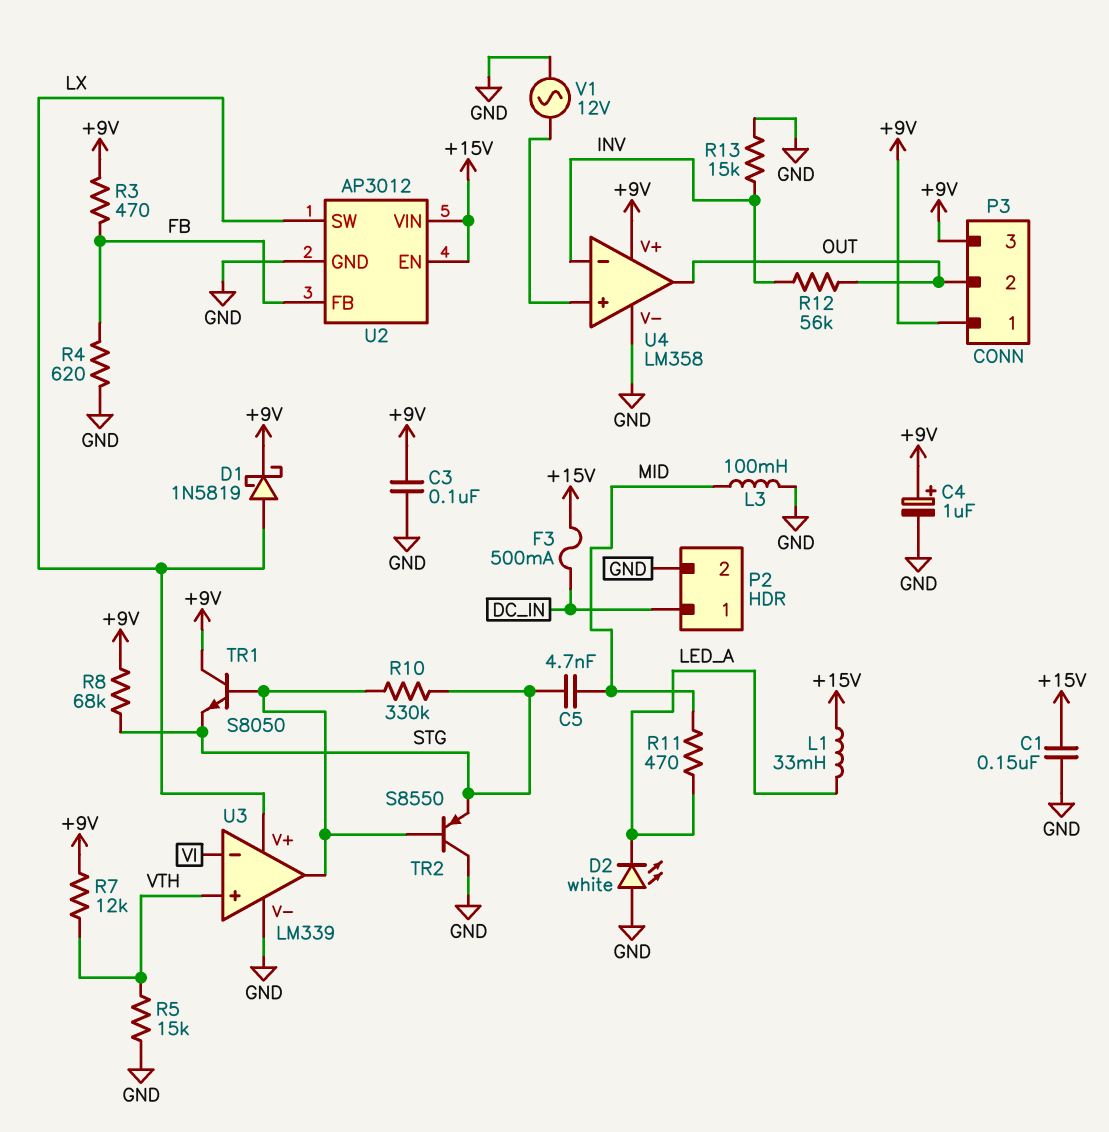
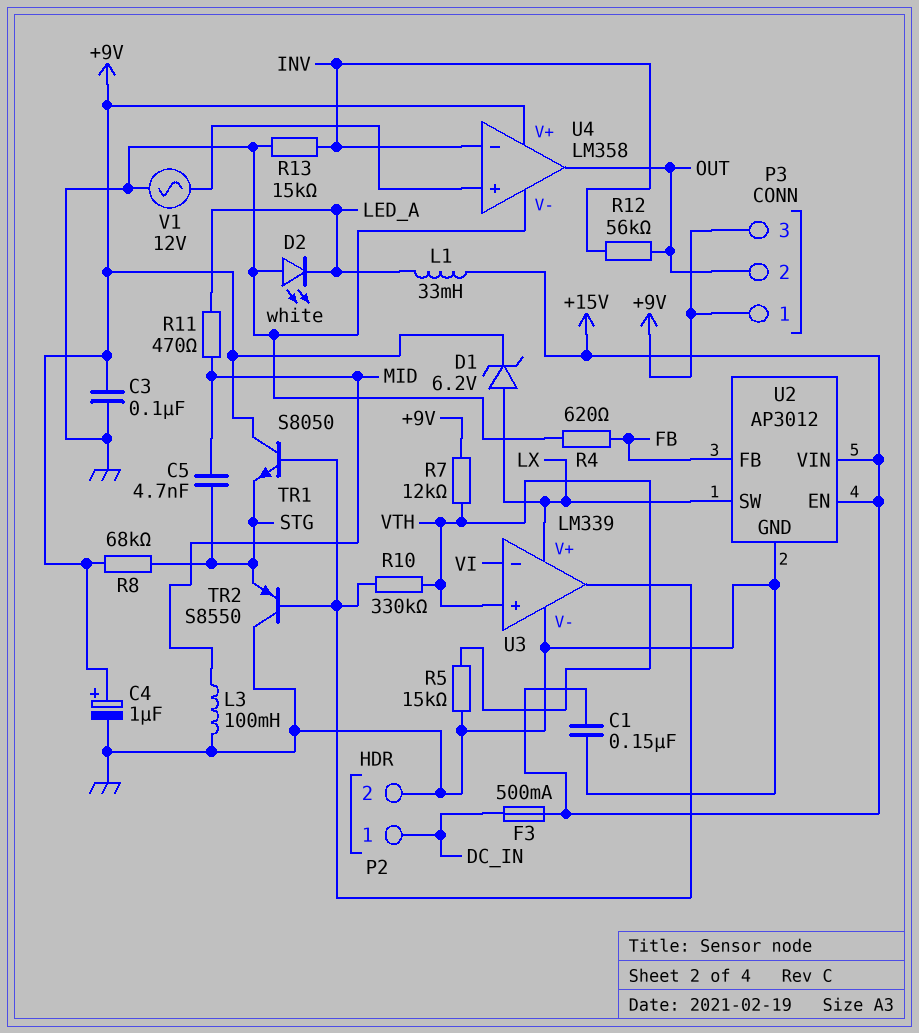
D1: schottky 1N5819 (A LX, K +9V) -> zener 6.2V (A LX, K +9V)
R3: 470 (+9V, FB) -> none
R10: 330k (STG, U3/out) -> 330k (U3/out, VTH)

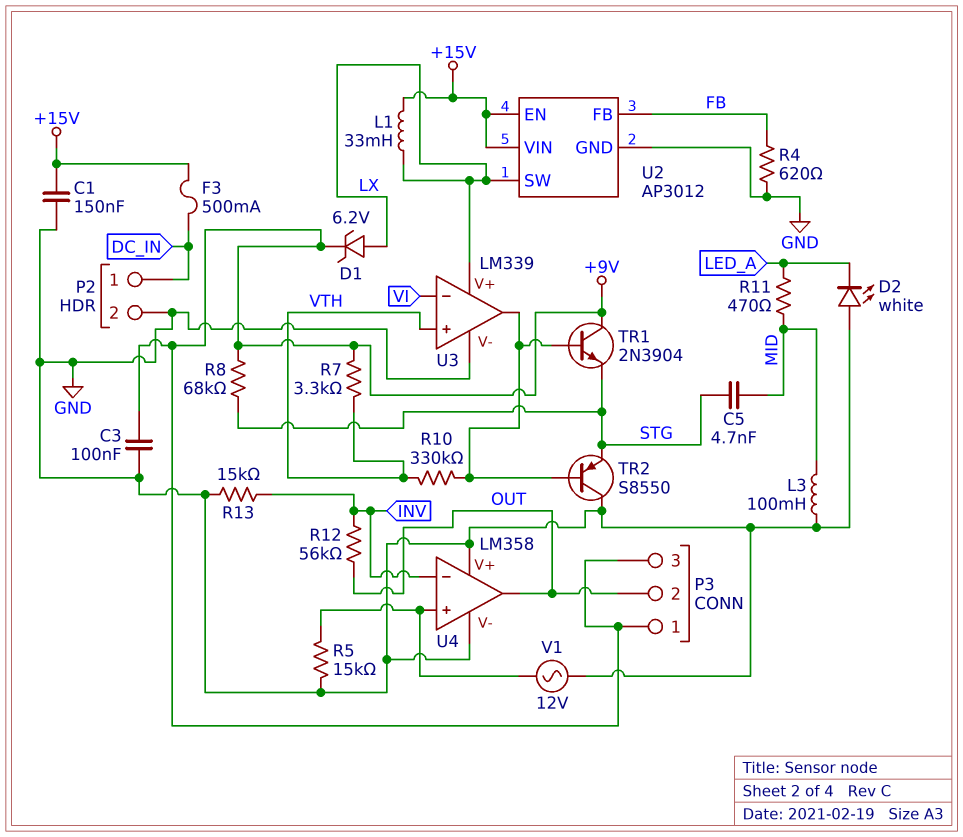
C4: 1uF (plus +9V, minus GND) -> none
L1: 33mH (+15V, LED_A) -> 33mH (+15V, LX)
R5: 15k (GND, VTH) -> 15k (GND, U4/in+)
R7: 12k (+9V, VTH) -> 3.3k (+9V, VTH)
TR1: NPN S8050 (B U3/out, C +9V, E STG) -> NPN 2N3904 (B U3/out, C +9V, E STG)
U4 pin V+: +9V -> GND

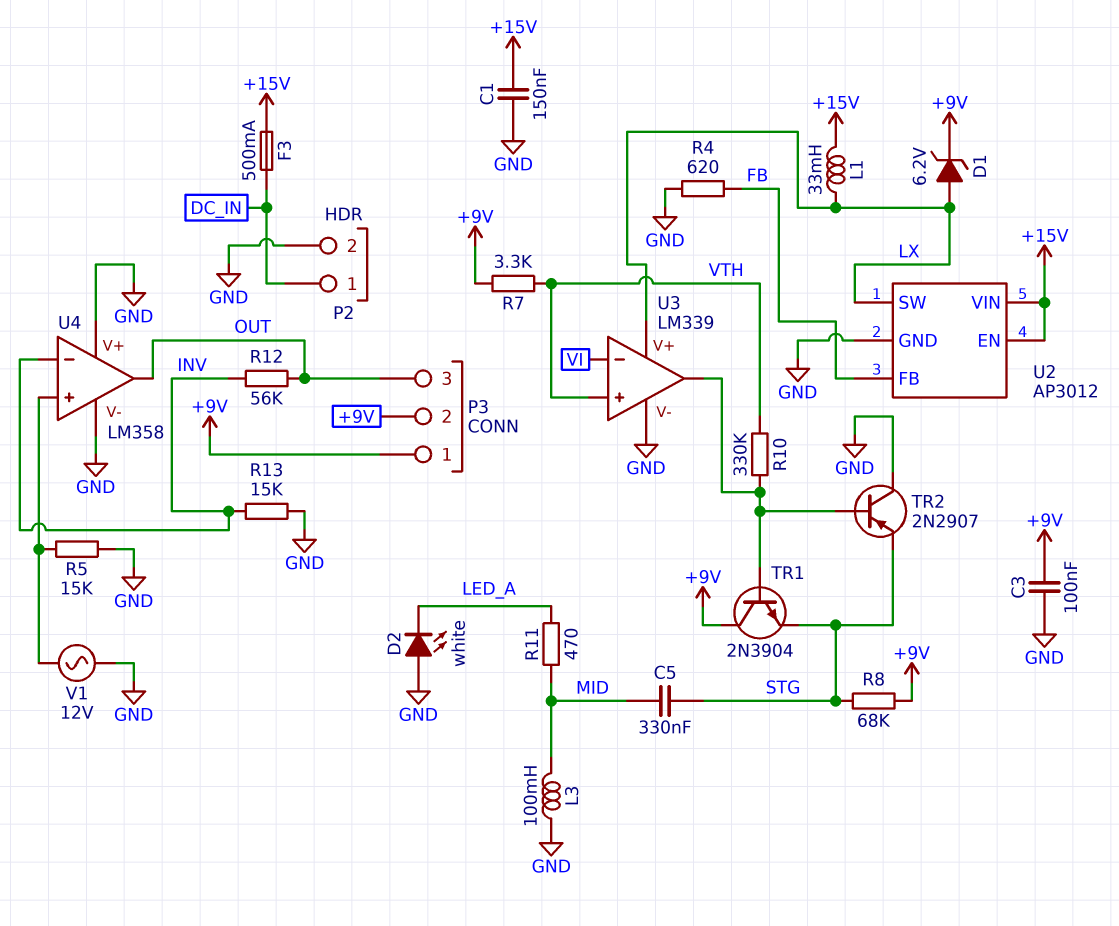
C5: 4.7nF (MID, STG) -> 330nF (MID, STG)
P3 pin 2: OUT -> +9V
P3 pin 3: +9V -> OUT
TR2: PNP S8550 (B U3/out, C GND, E STG) -> PNP 2N2907 (B U3/out, C GND, E STG)

